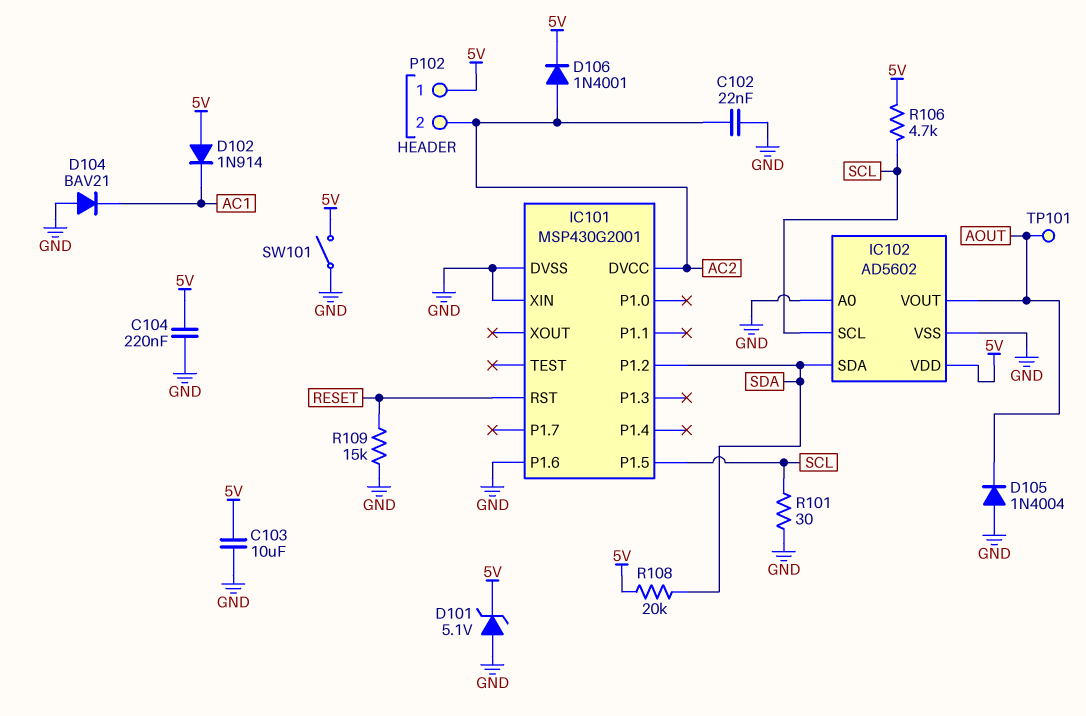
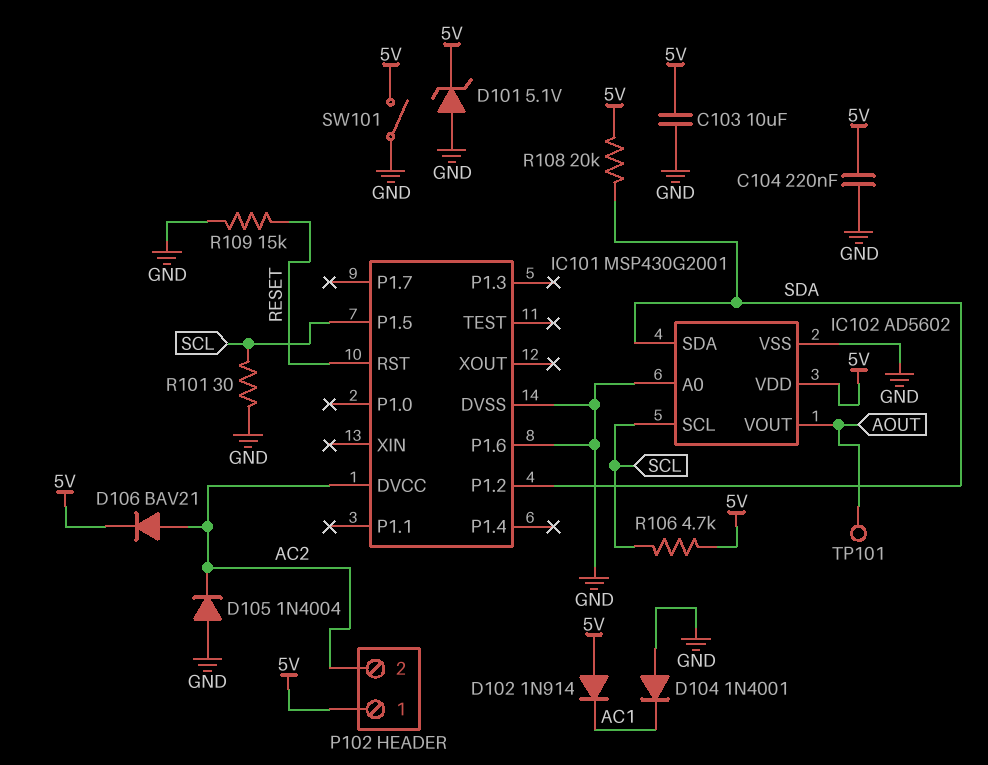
C102: 22nF (AC2, GND) -> none
D104: diode BAV21 (A GND, K AC1) -> diode 1N4001 (A GND, K AC1)
D105: diode 1N4004 (A GND, K AOUT) -> diode 1N4004 (A GND, K AC2)
D106: diode 1N4001 (A AC2, K 5V) -> diode BAV21 (A AC2, K 5V)
IC101 pin XIN: GND -> none

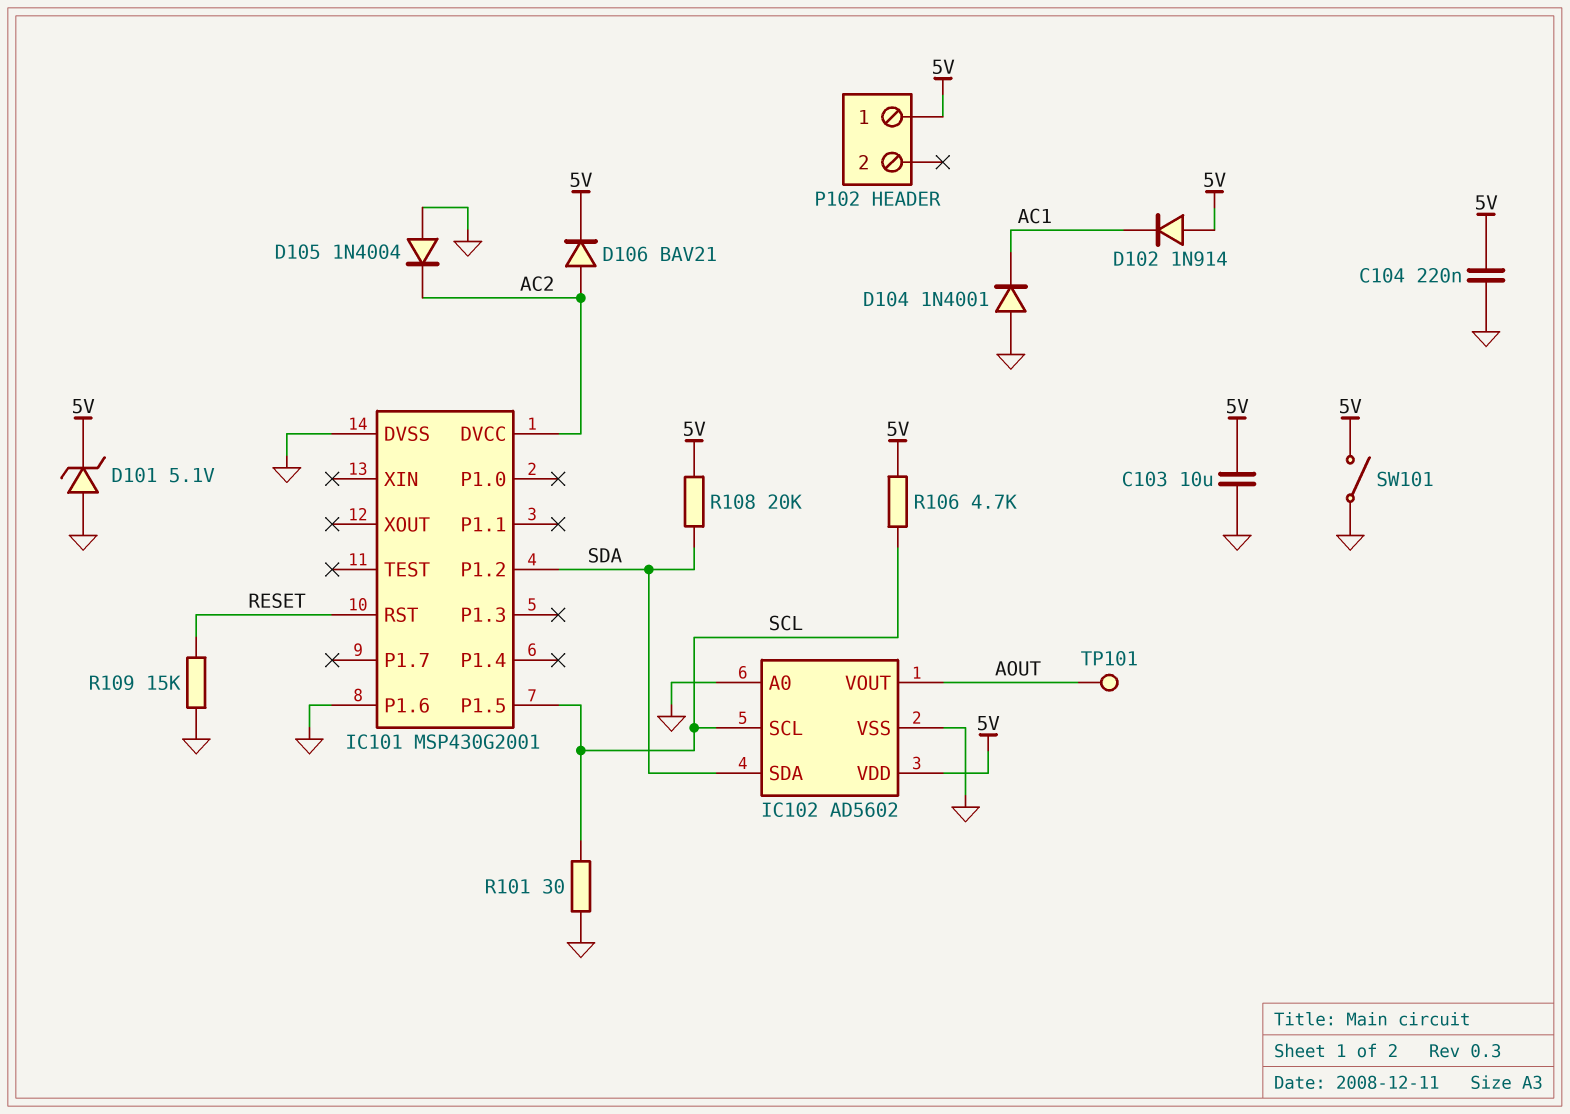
P102 pin 2: AC2 -> none

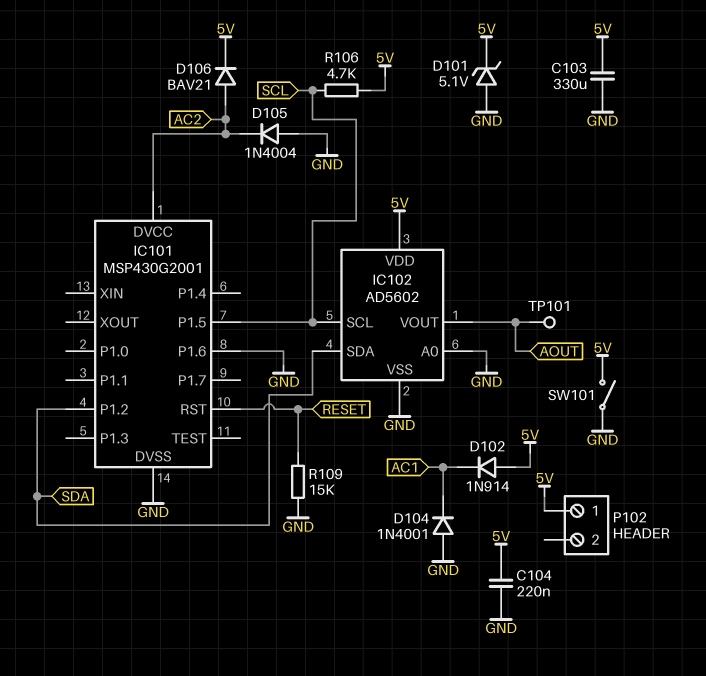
C103: 10uF (5V, GND) -> 330uF (5V, GND)
R101: 30 (GND, SCL) -> none
R108: 20k (5V, SDA) -> none

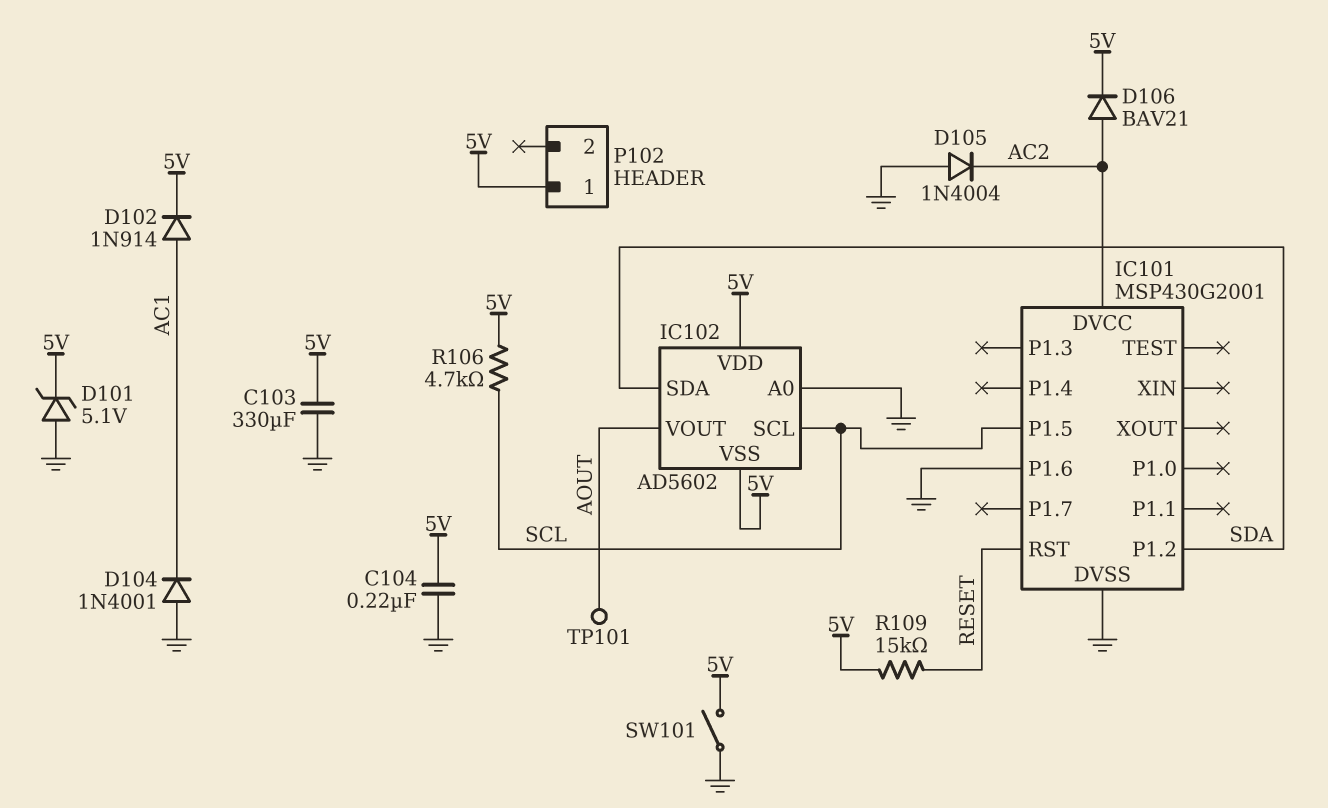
D102: diode 1N914 (A 5V, K AC1) -> diode 1N914 (A AC1, K 5V)
IC102 pin VSS: GND -> 5V
R109: 15k (GND, RESET) -> 15k (5V, RESET)

